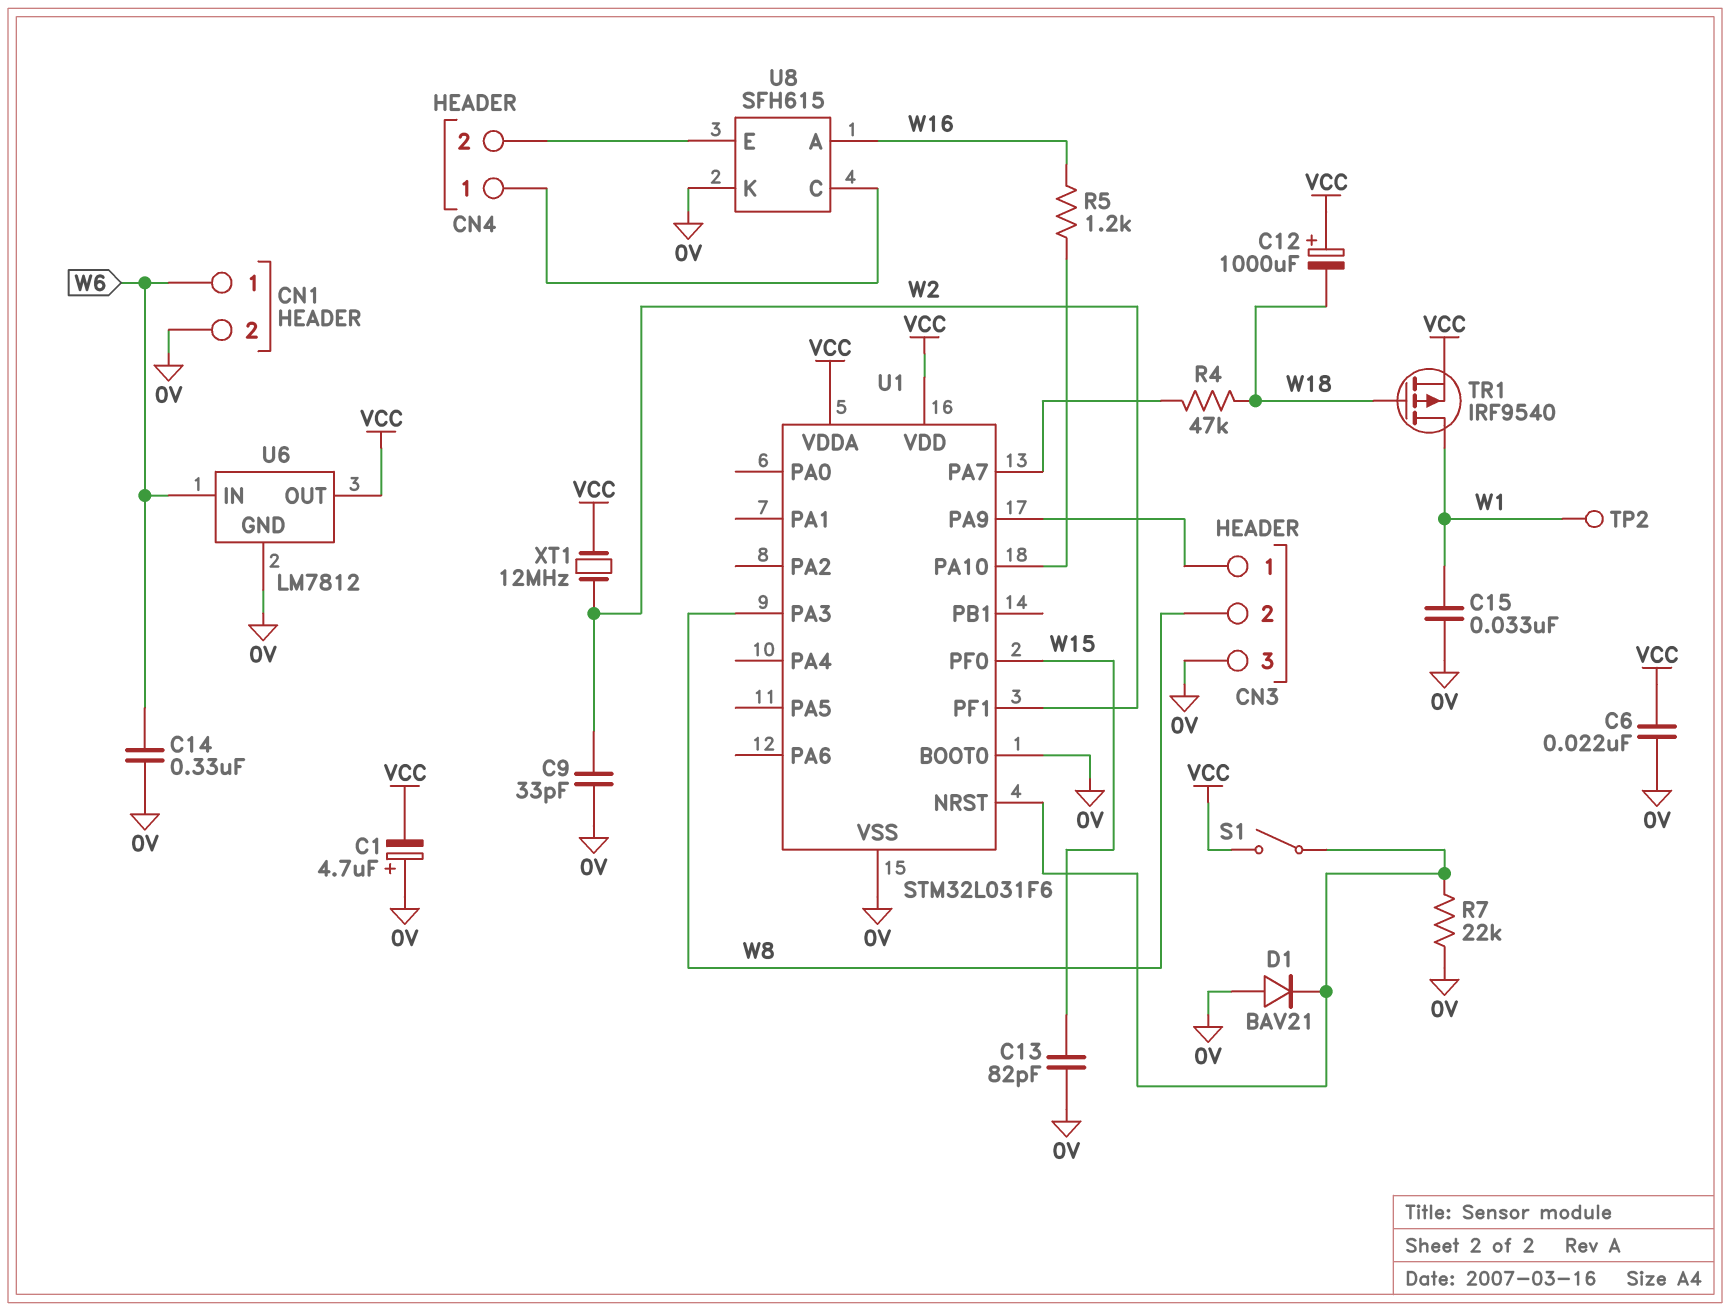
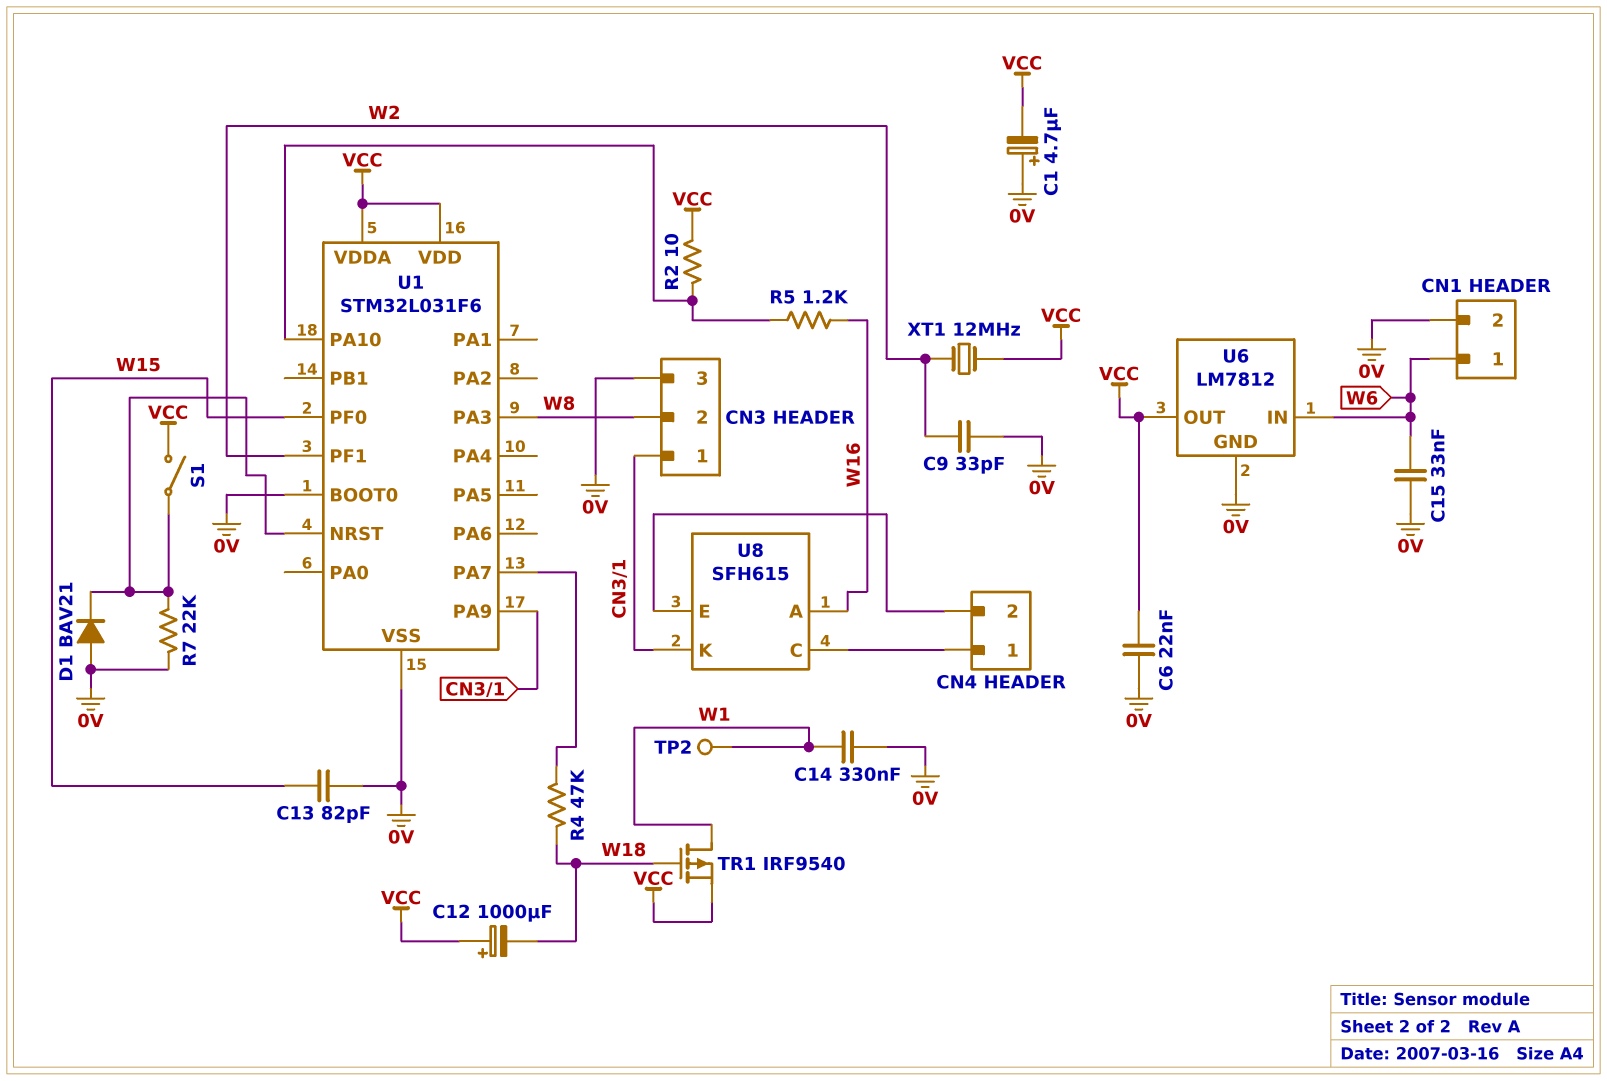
C14: 330nF (0V, W6) -> 330nF (0V, W1)
C15: 33nF (0V, W1) -> 33nF (0V, W6)
R2: none -> 10 (U1/PA10, VCC)
U8 pin K: 0V -> CN3/1

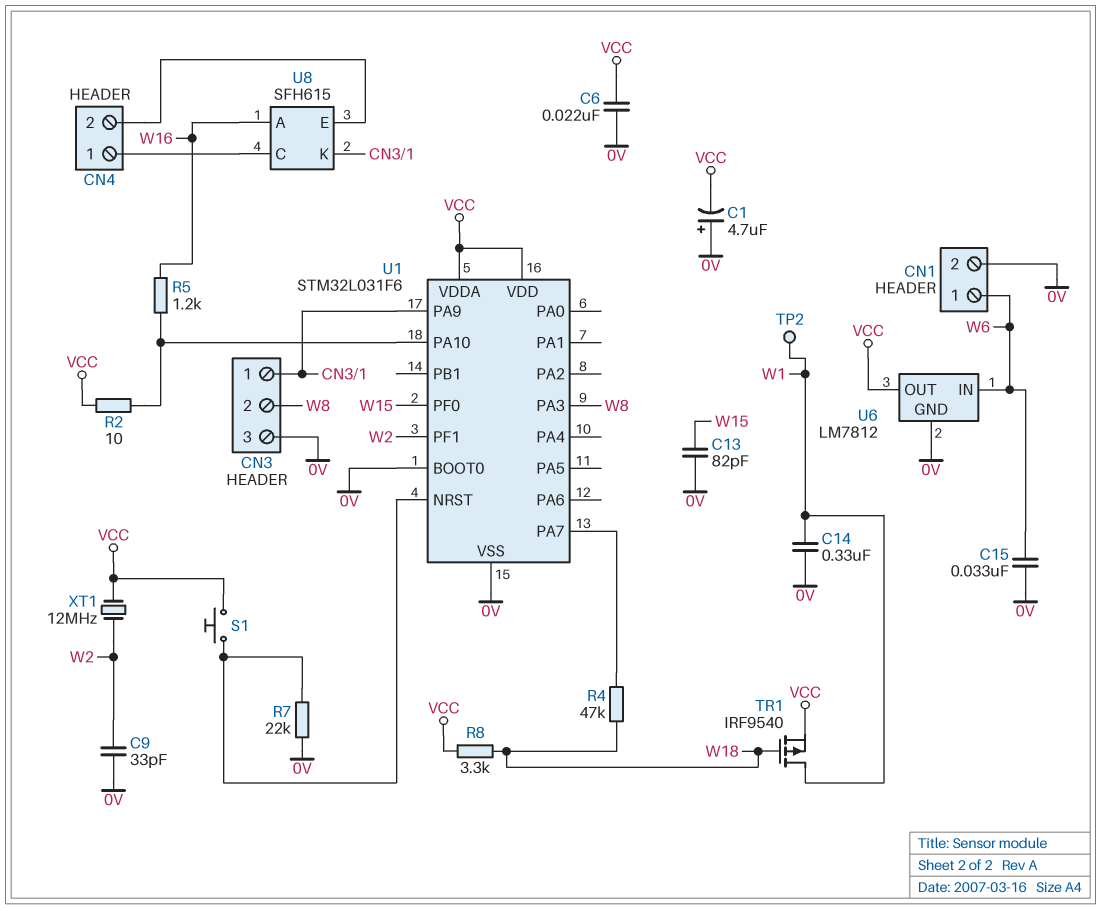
C12: 1000uF (plus VCC, minus W18) -> none
D1: diode BAV21 (A 0V, K U1/NRST) -> none
R8: none -> 3.3k (VCC, W18)
S1: switch (U1/NRST, VCC) -> button (U1/NRST, VCC)

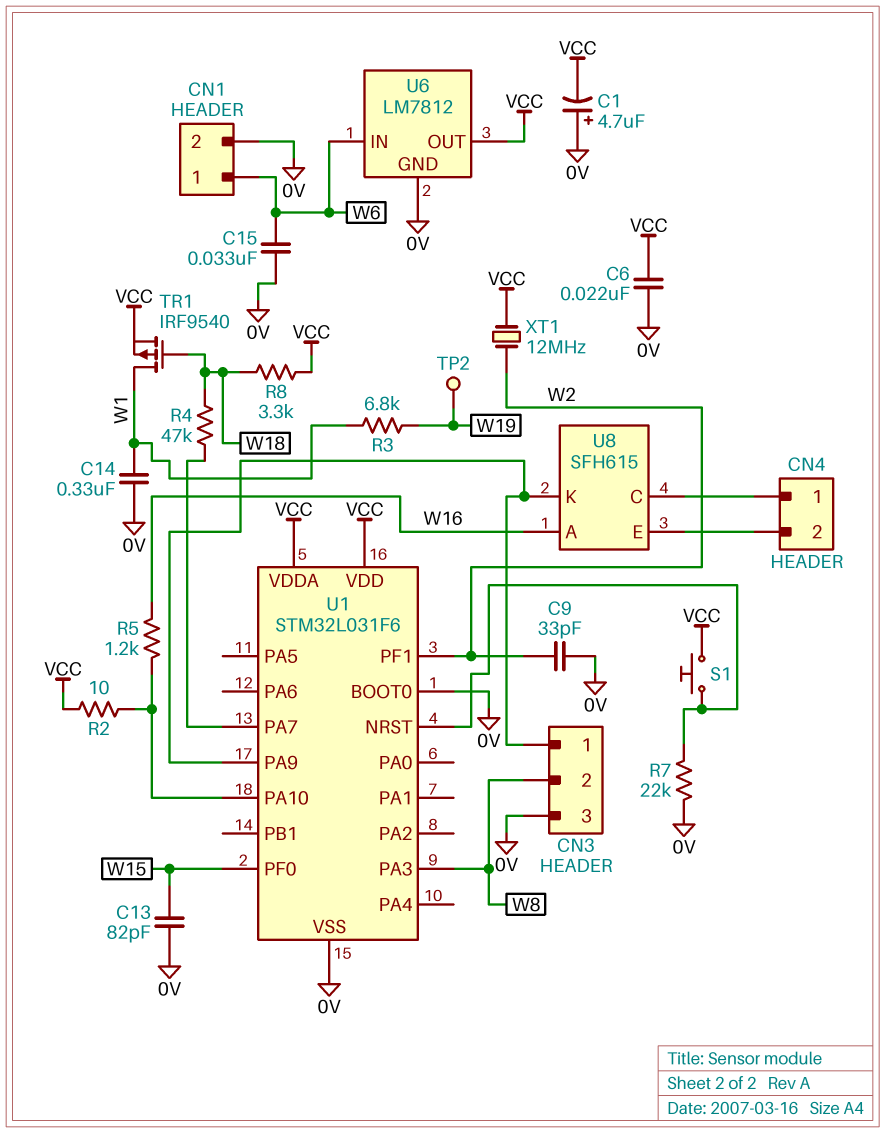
R3: none -> 6.8k (W1, W19)
TP2: test point (W1) -> test point (W19)

